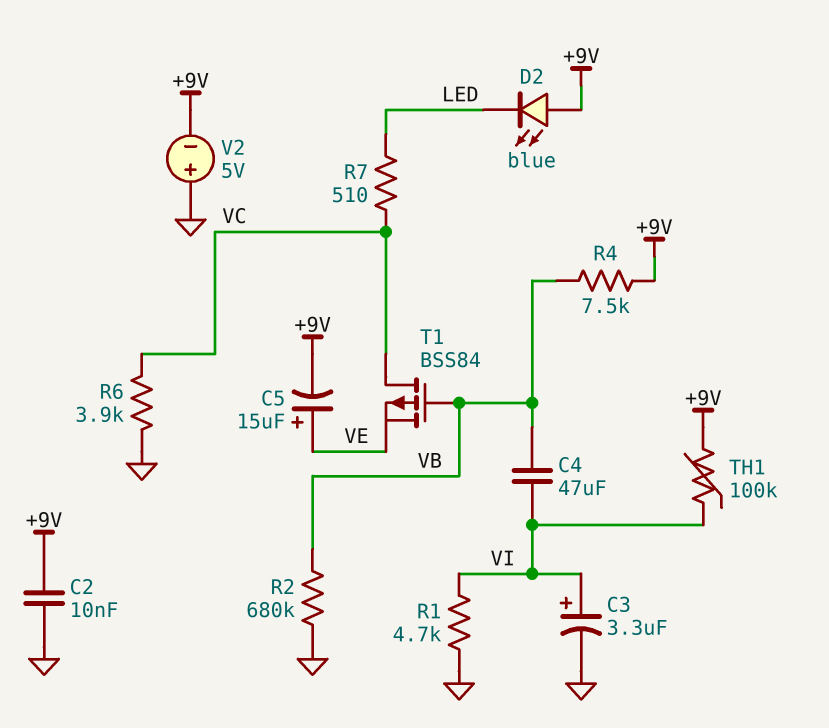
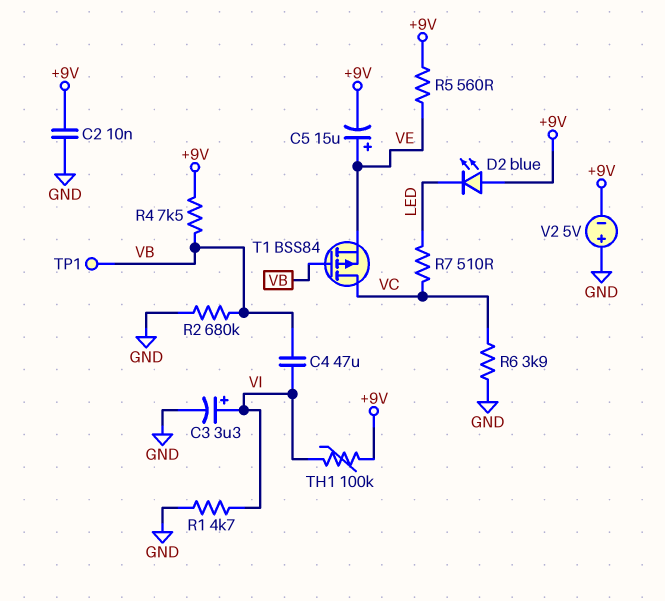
R5: none -> 560 (+9V, VE)
TP1: none -> test point (VB)

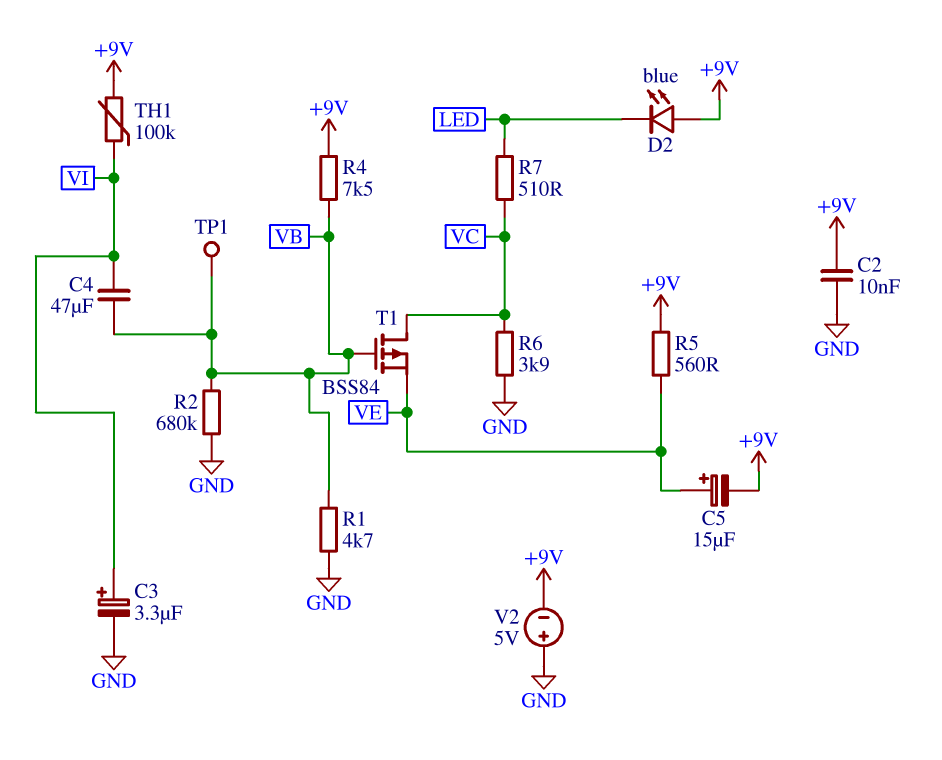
R1: 4.7k (GND, VI) -> 4.7k (GND, VB)

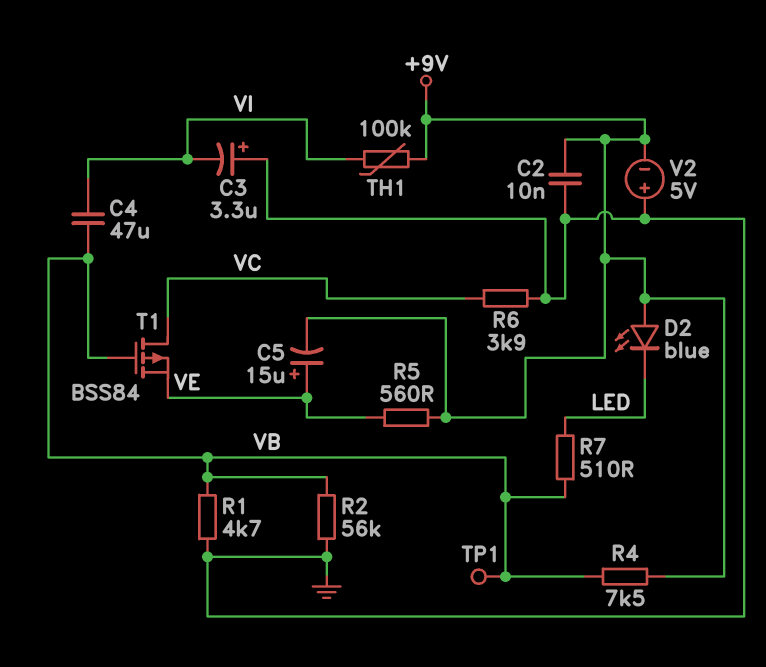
C3: 3.3uF (plus VI, minus GND) -> 3.3uF (plus GND, minus VI)
R2: 680k (GND, VB) -> 56k (GND, VB)
R7: 510 (LED, VC) -> 510 (LED, VB)

